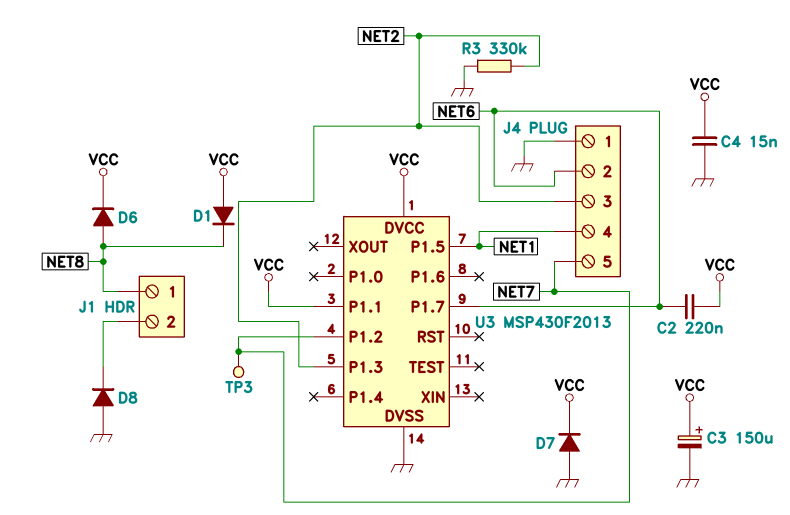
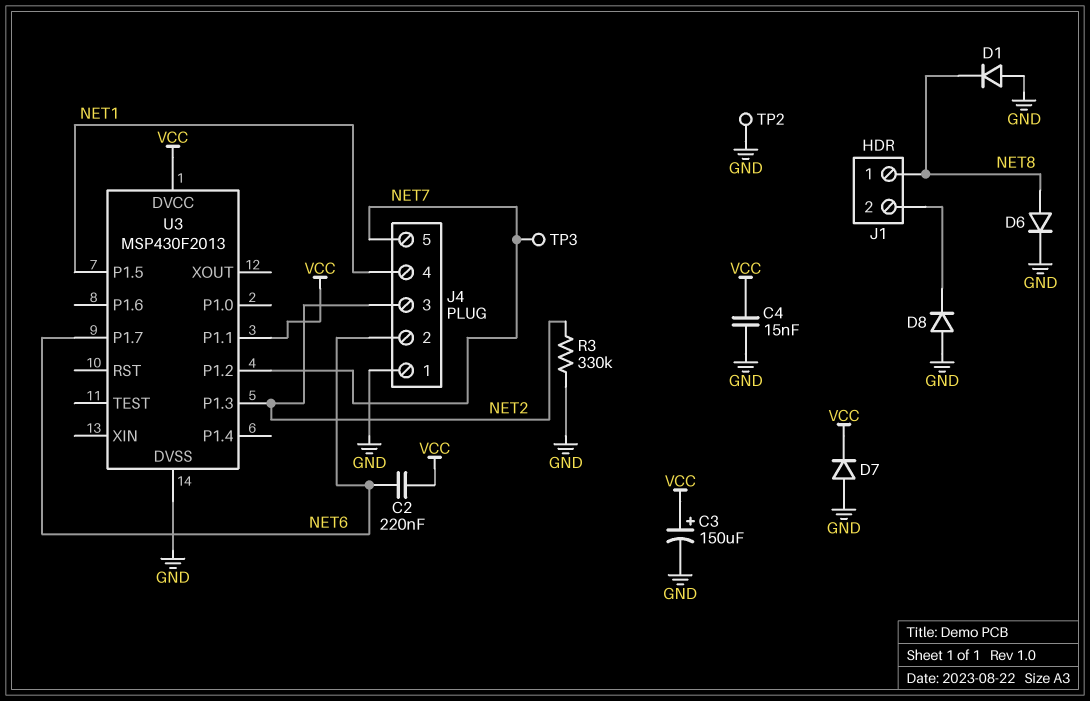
D1: diode (A VCC, K NET8) -> diode (A GND, K NET8)
D6: diode (A NET8, K VCC) -> diode (A NET8, K GND)
TP2: none -> test point (GND)

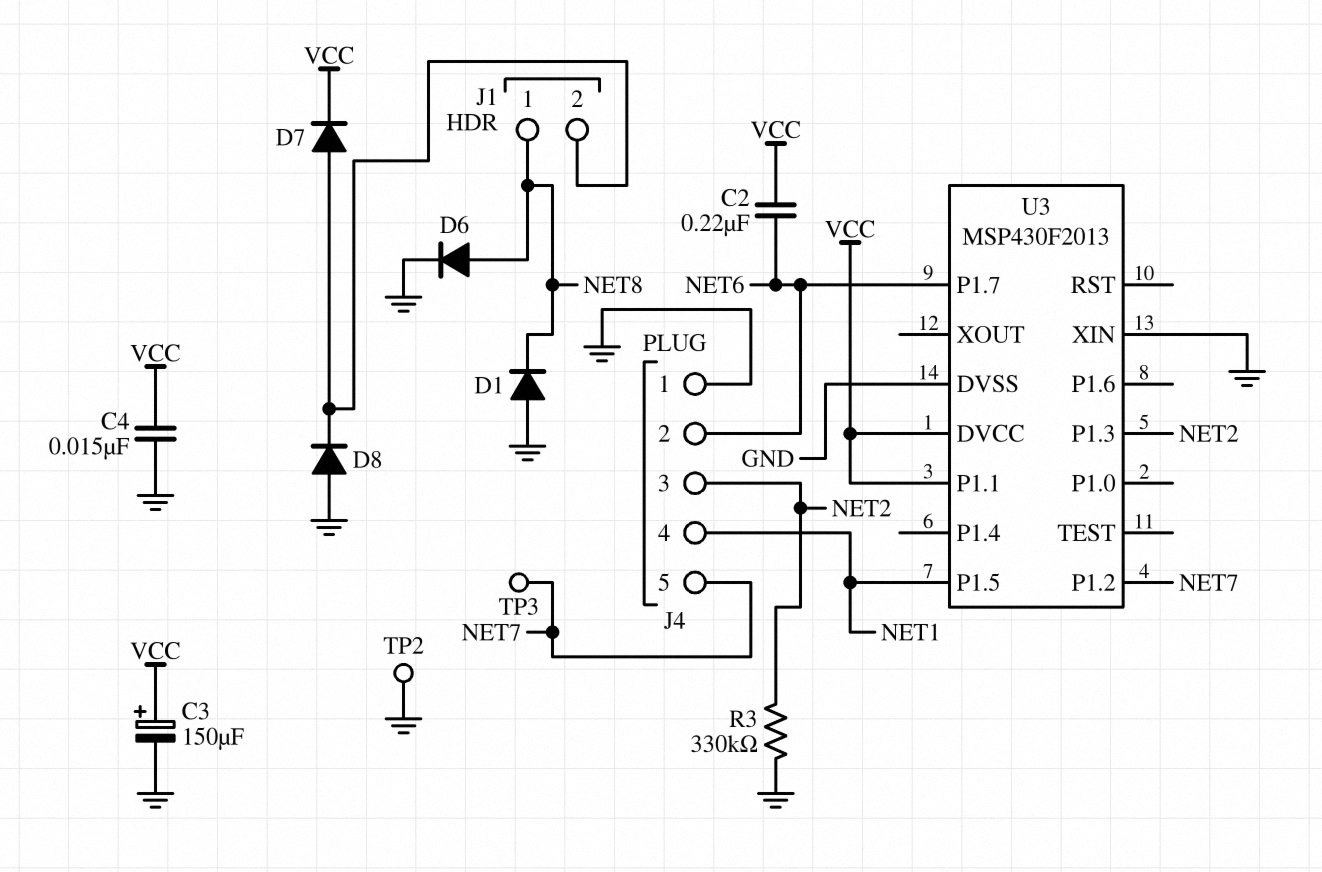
D7: diode (A GND, K VCC) -> diode (A J1/2, K VCC)
U3 pin XIN: none -> GND

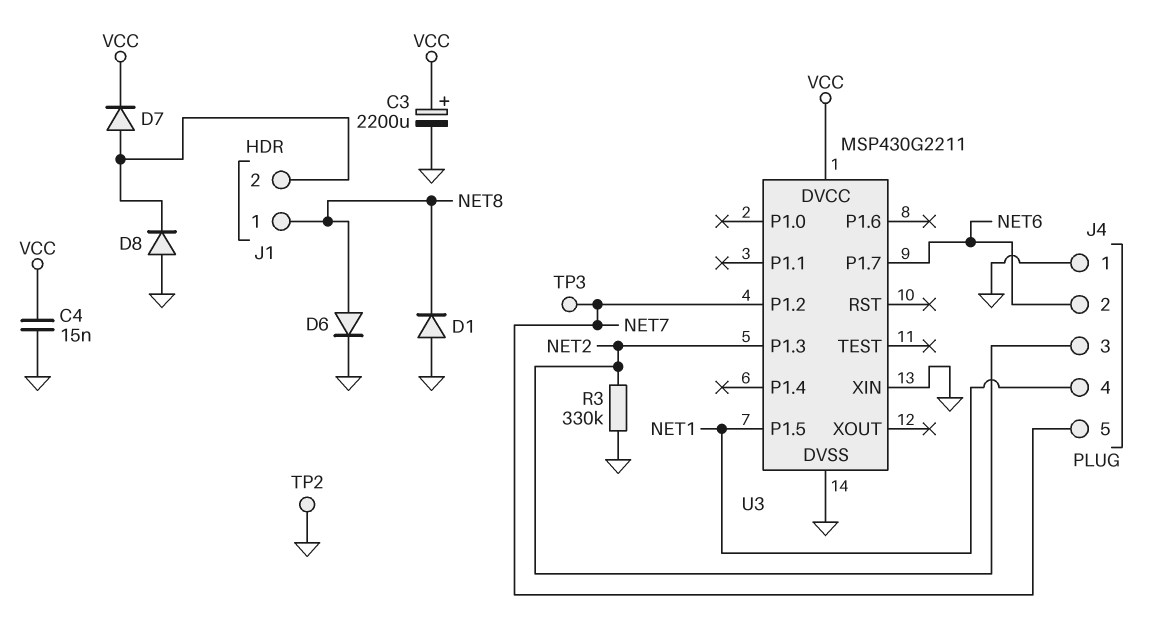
C2: 220nF (NET6, VCC) -> none
C3: 150uF (plus VCC, minus GND) -> 2200uF (plus VCC, minus GND)
U3: MSP430F2013 -> MSP430G2211
U3 pin P1.1: VCC -> none

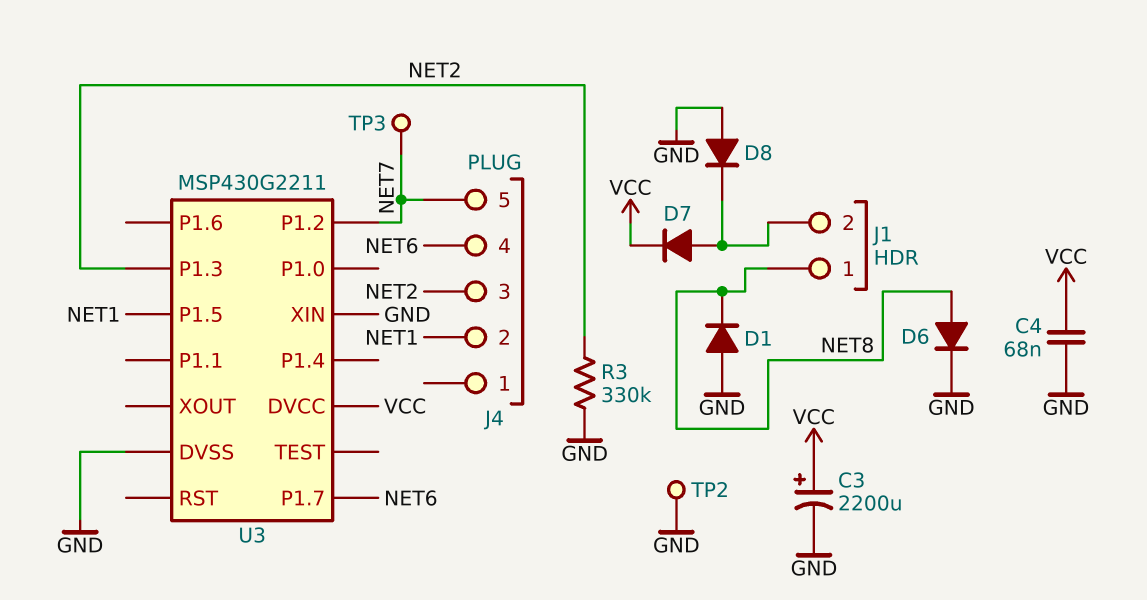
C4: 15nF (GND, VCC) -> 68nF (GND, VCC)
J4 pin 1: GND -> none
J4 pin 2: NET6 -> NET1
J4 pin 4: NET1 -> NET6

